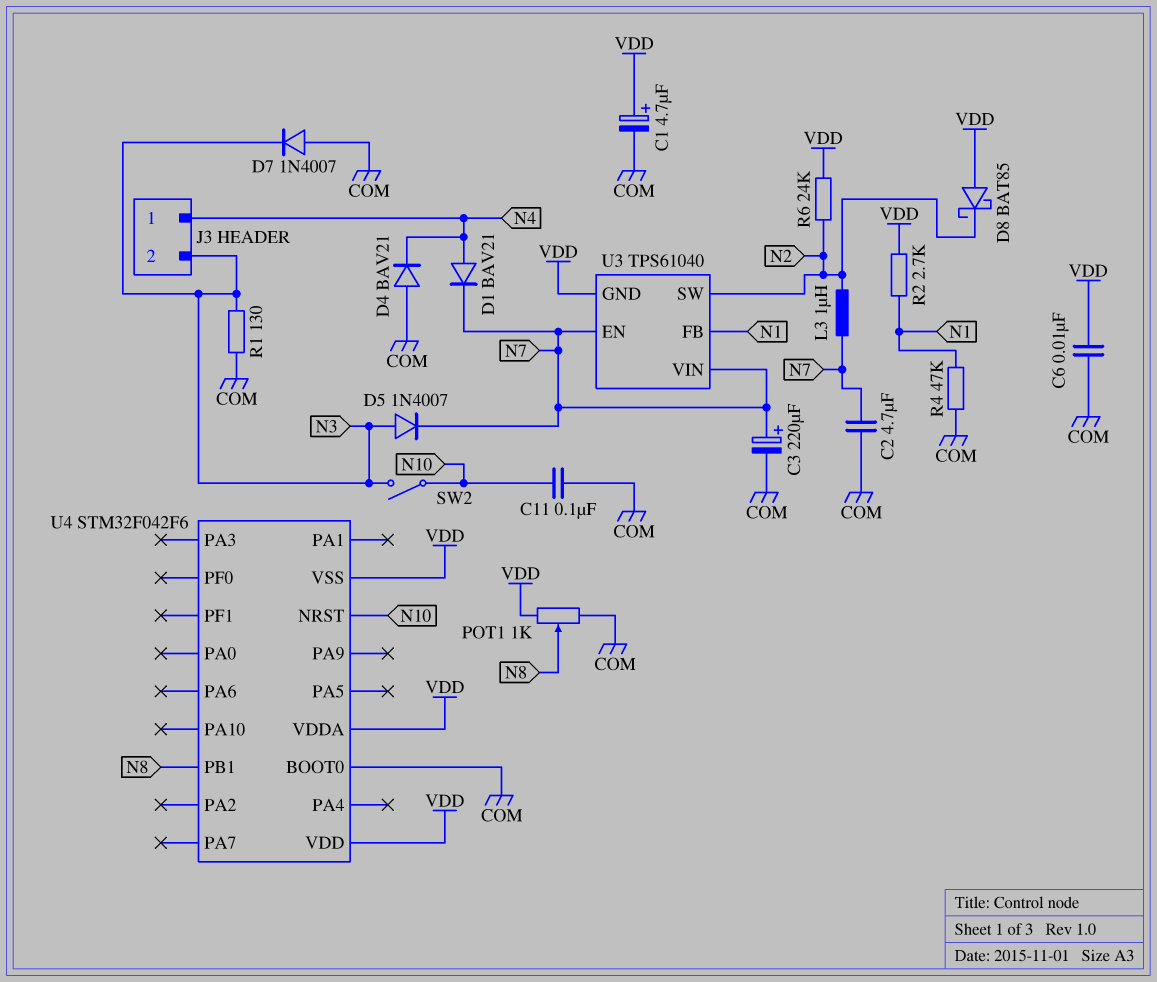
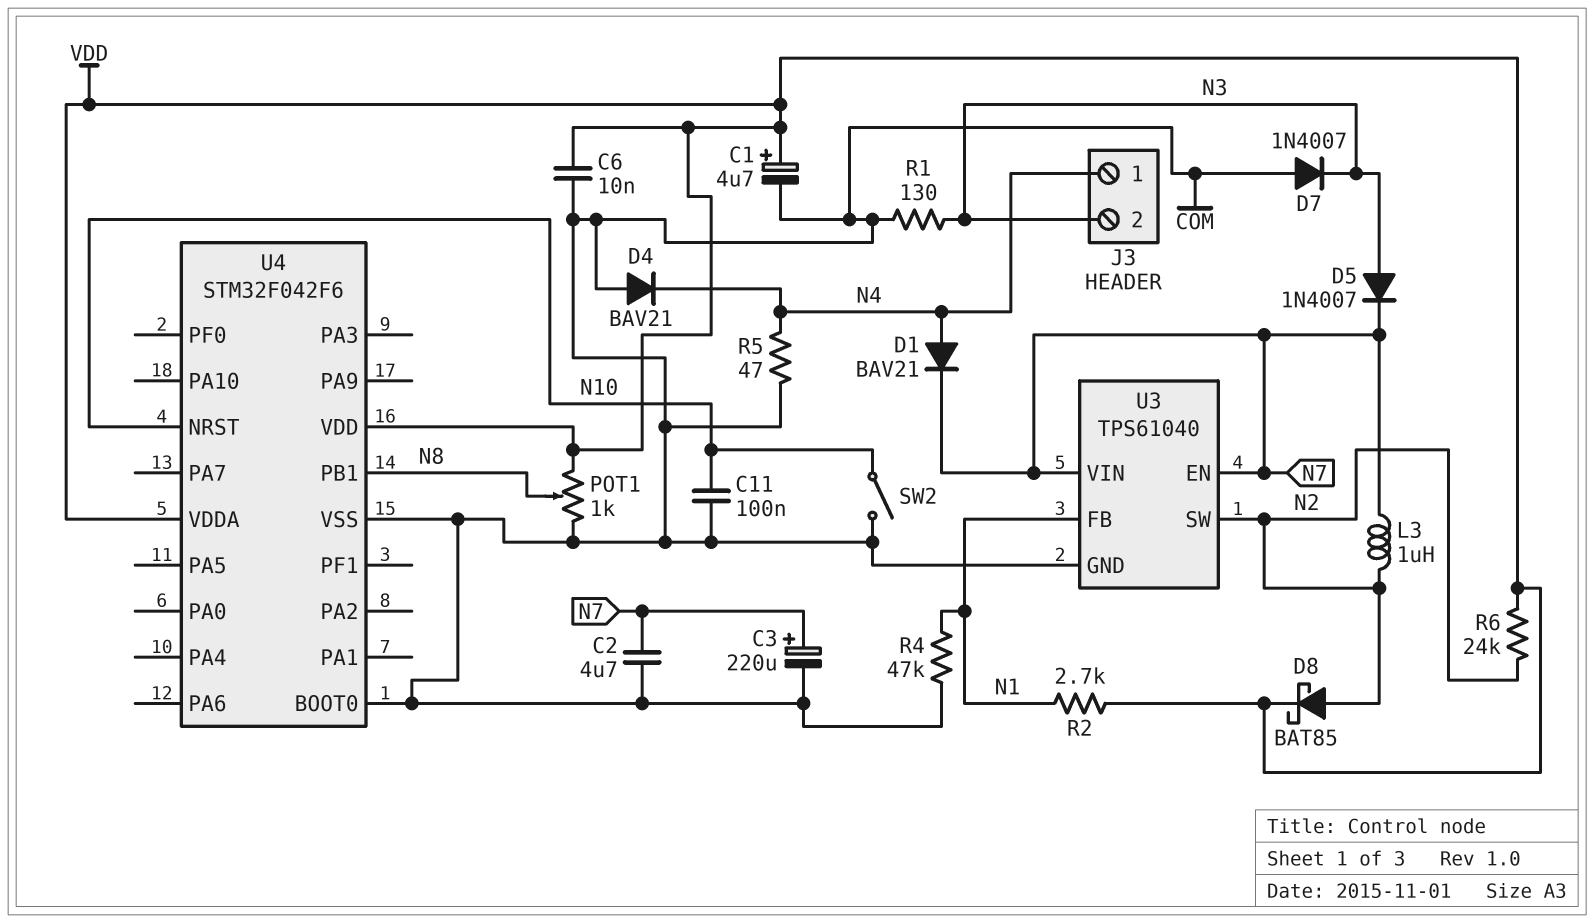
D8: schottky BAT85 (A VDD, K N2) -> schottky BAT85 (A N2, K VDD)
R5: none -> 47 (COM, N4)
SW2: switch (N3, N10) -> switch (COM, N10)
U3 pin GND: VDD -> COM
U4 pin VSS: VDD -> COM

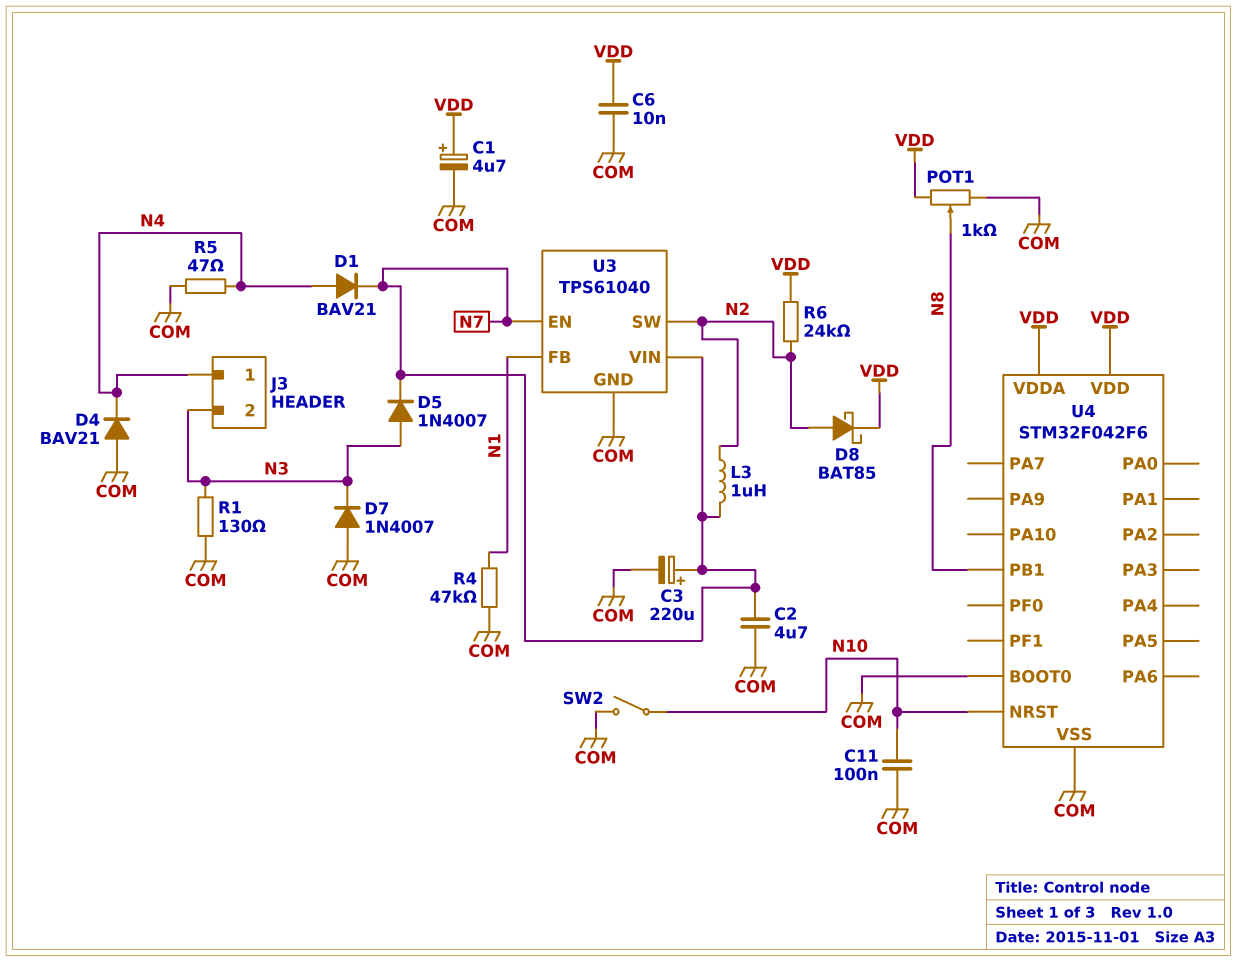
R2: 2.7k (N1, VDD) -> none

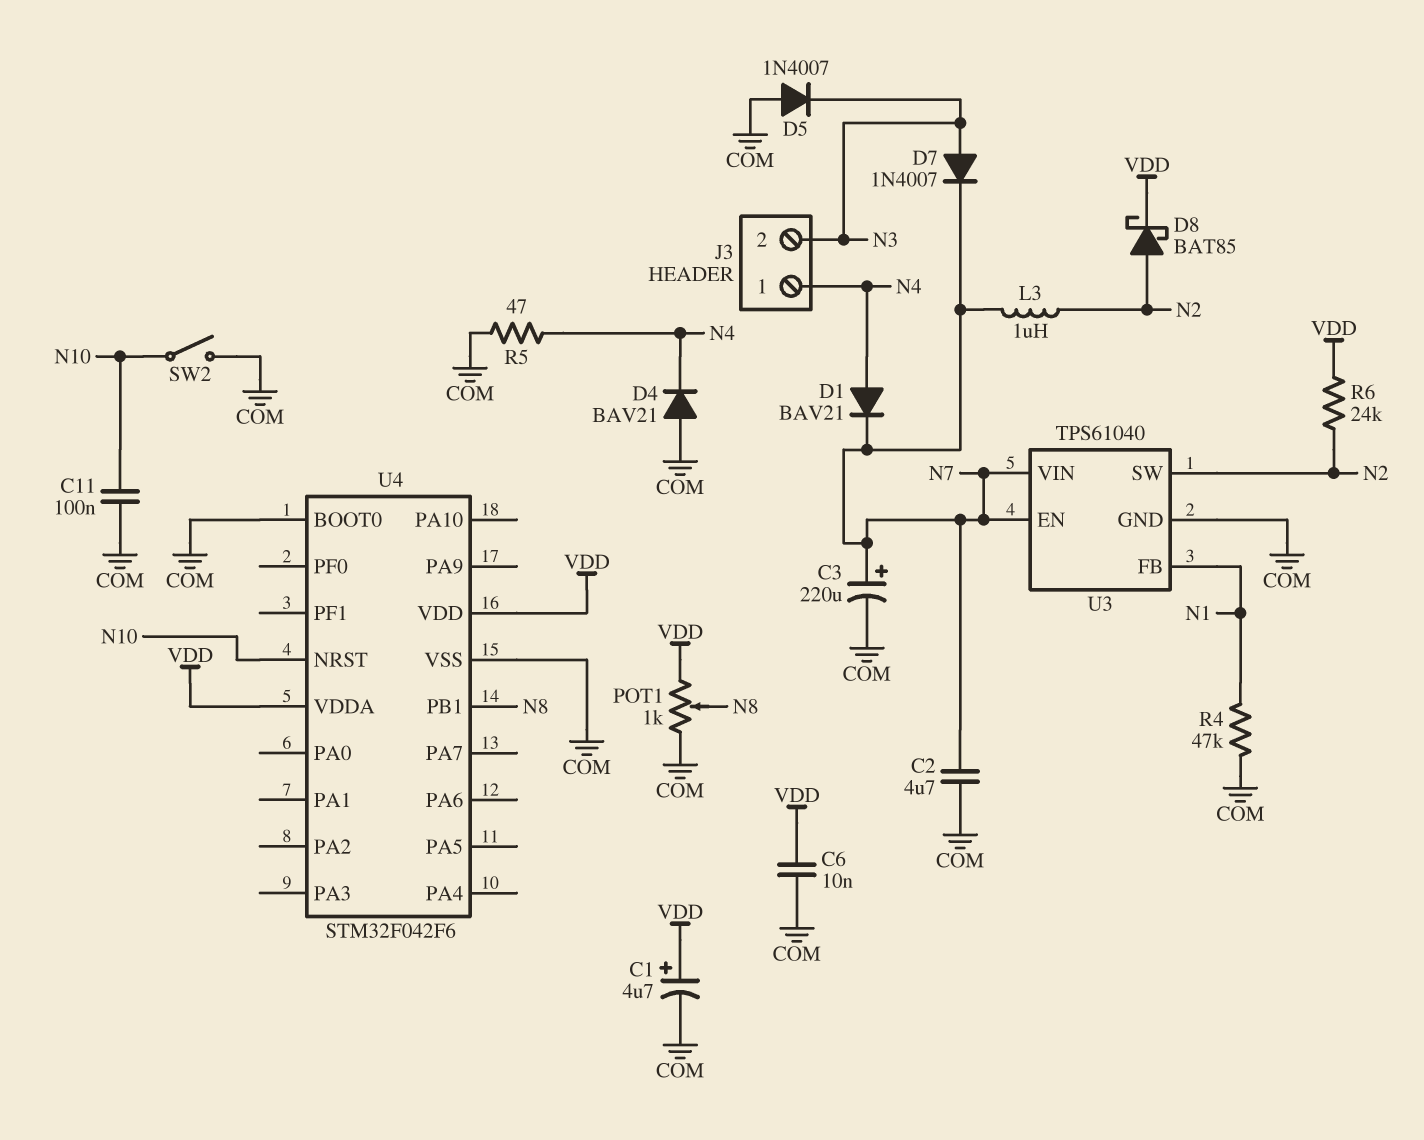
D5: diode 1N4007 (A N3, K N7) -> diode 1N4007 (A COM, K N3)
D7: diode 1N4007 (A COM, K N3) -> diode 1N4007 (A N3, K N7)
R1: 130 (COM, N3) -> none

